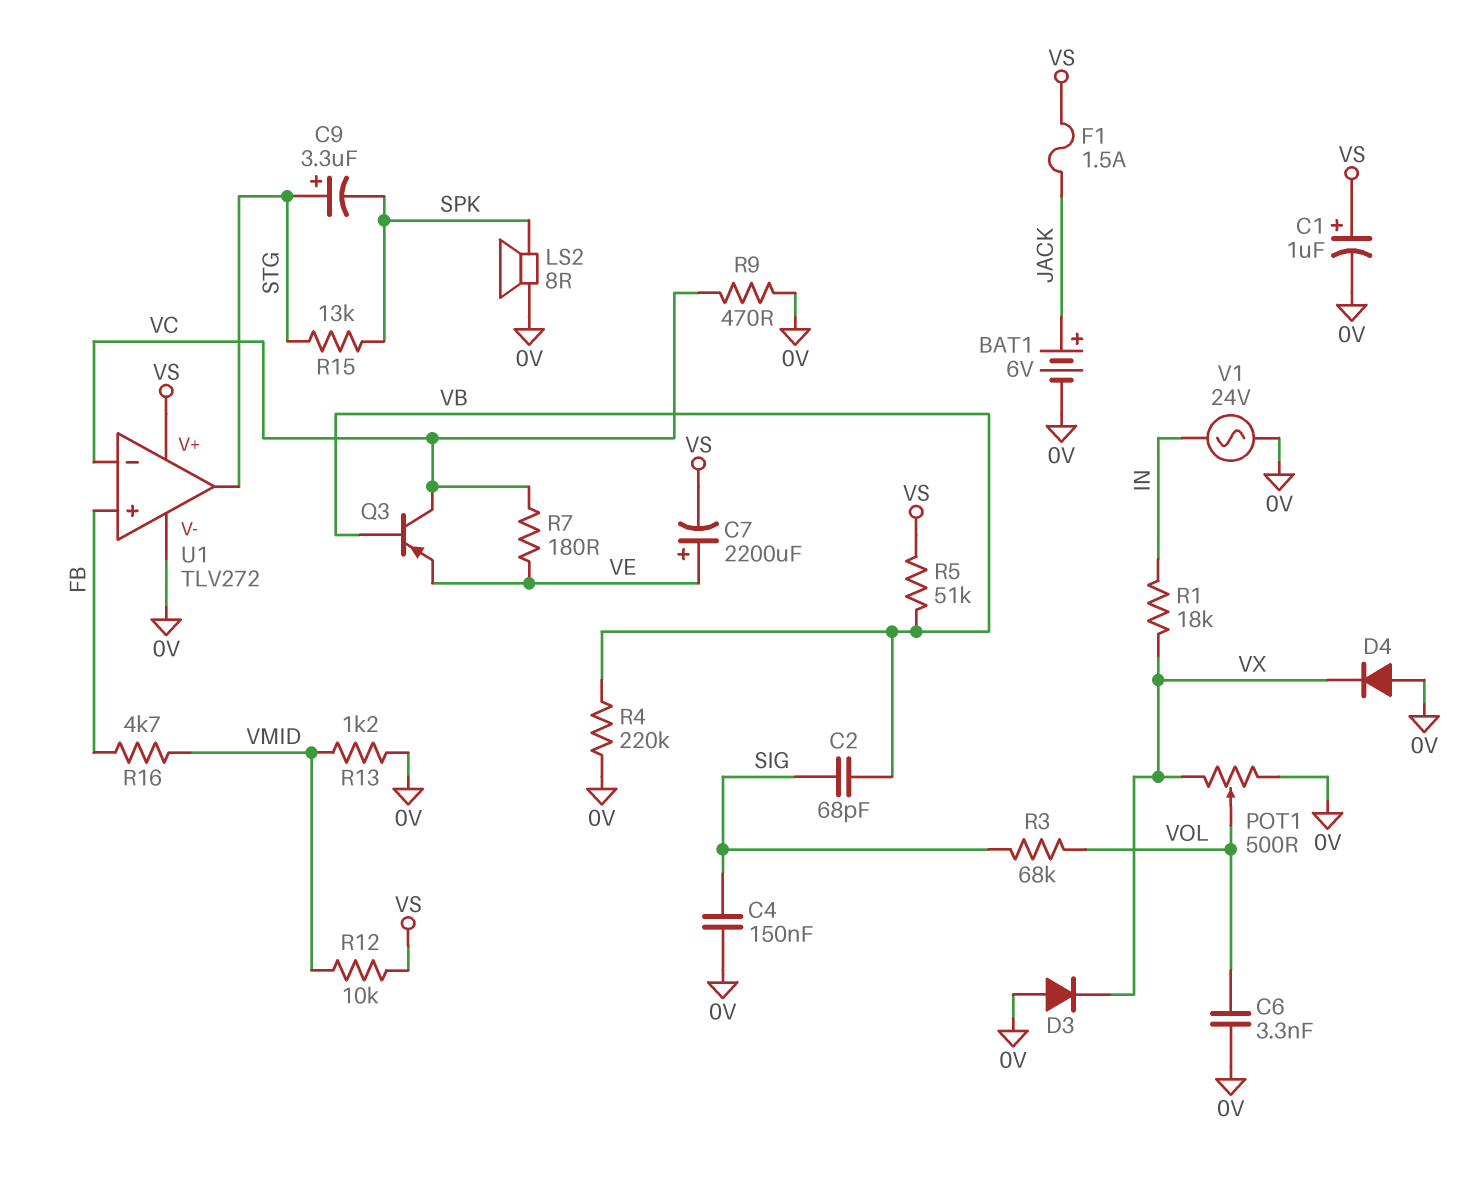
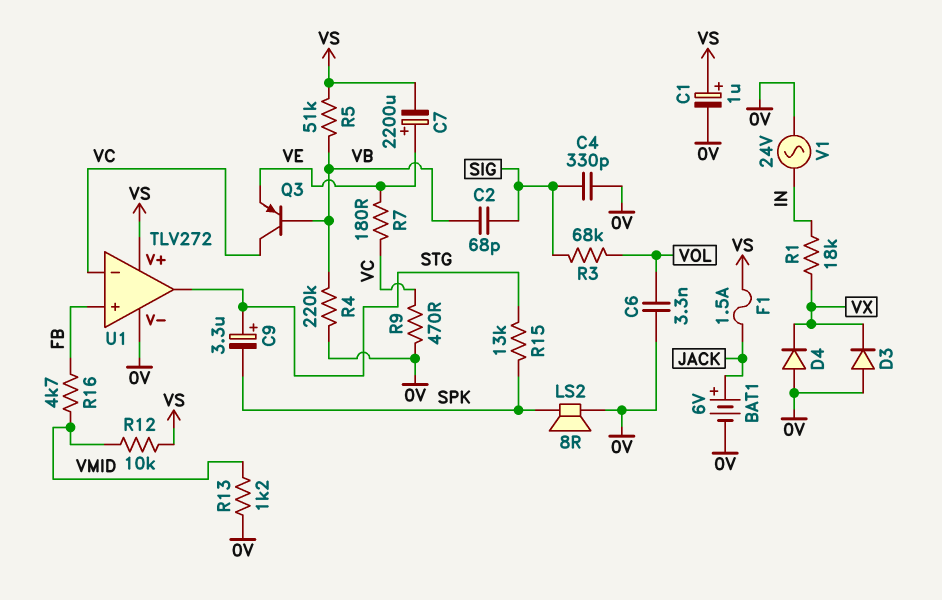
C4: 150nF (0V, SIG) -> 330pF (0V, SIG)
POT1: 500 (0V, VX, wiper VOL) -> none

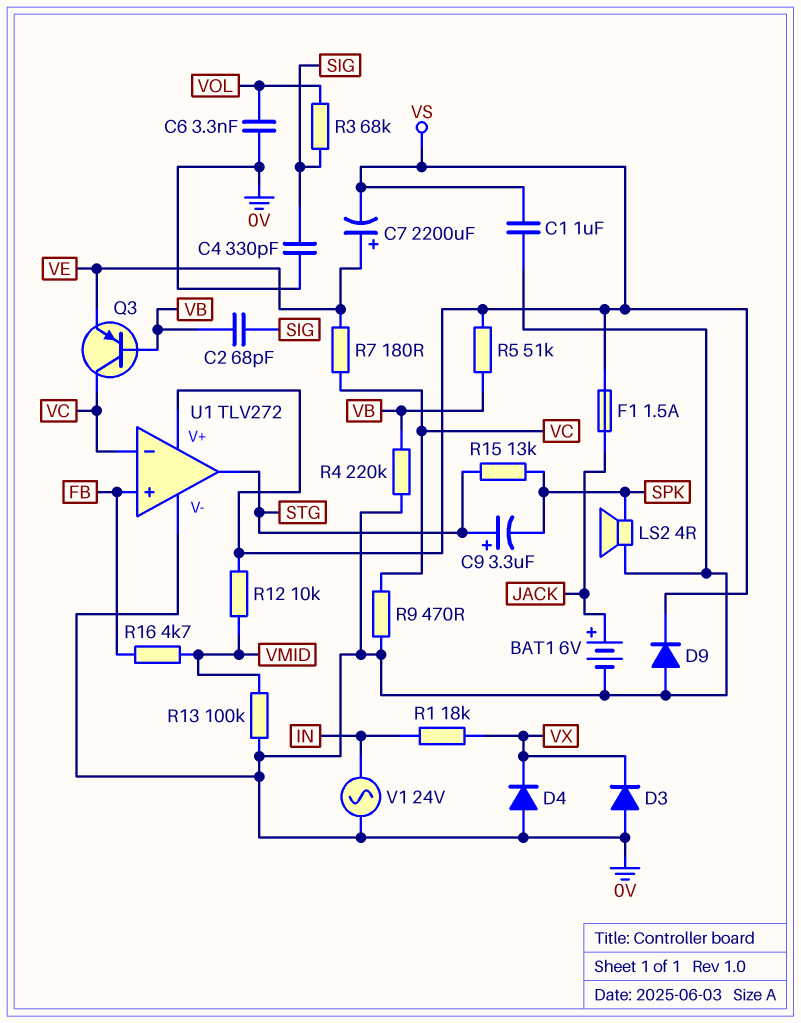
C1: 1uF (plus VS, minus 0V) -> 1uF (0V, VS)
D9: none -> diode (A 0V, K VS)
LS2: speaker 8R (0V, SPK) -> speaker 4R (0V, SPK)
R13: 1.2k (0V, VMID) -> 100k (0V, VMID)

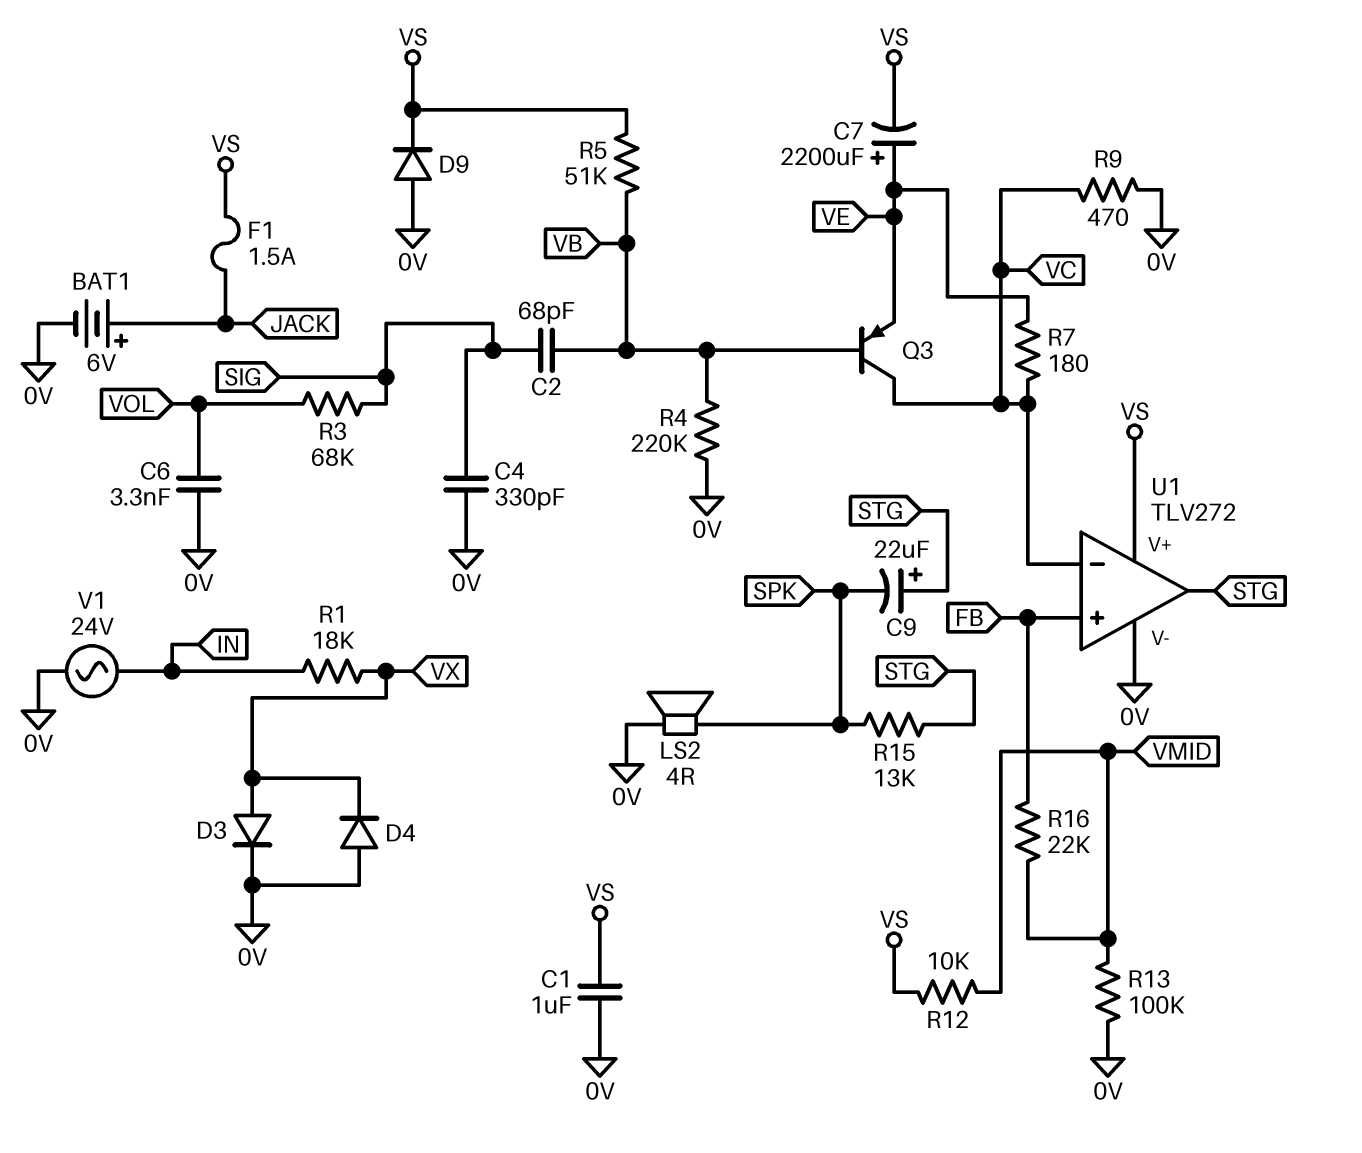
C9: 3.3uF (plus STG, minus SPK) -> 22uF (plus STG, minus SPK)
D3: diode (A 0V, K VX) -> diode (A VX, K 0V)
R16: 4.7k (FB, VMID) -> 22k (FB, VMID)

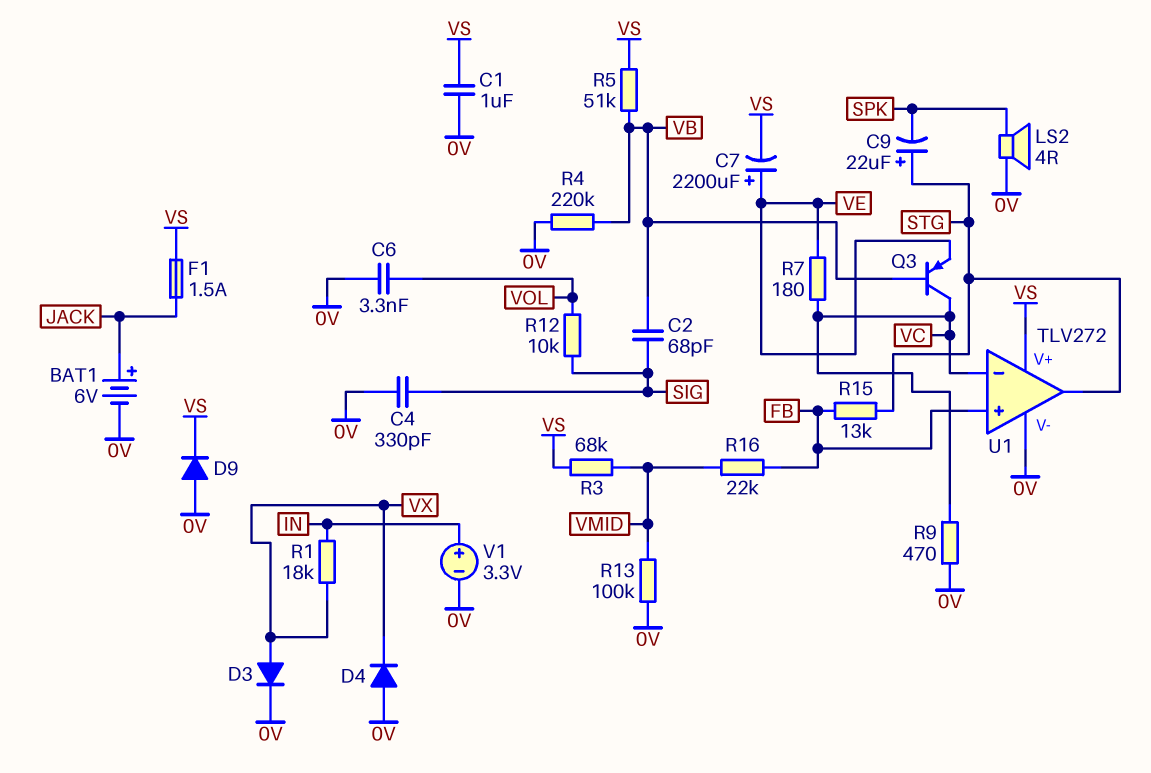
R3: 68k (SIG, VOL) -> 68k (VMID, VS)
R12: 10k (VMID, VS) -> 10k (SIG, VOL)
R15: 13k (SPK, STG) -> 13k (FB, STG)
V1: AC 24V (0V, IN) -> 3.3V (plus IN, minus 0V)

